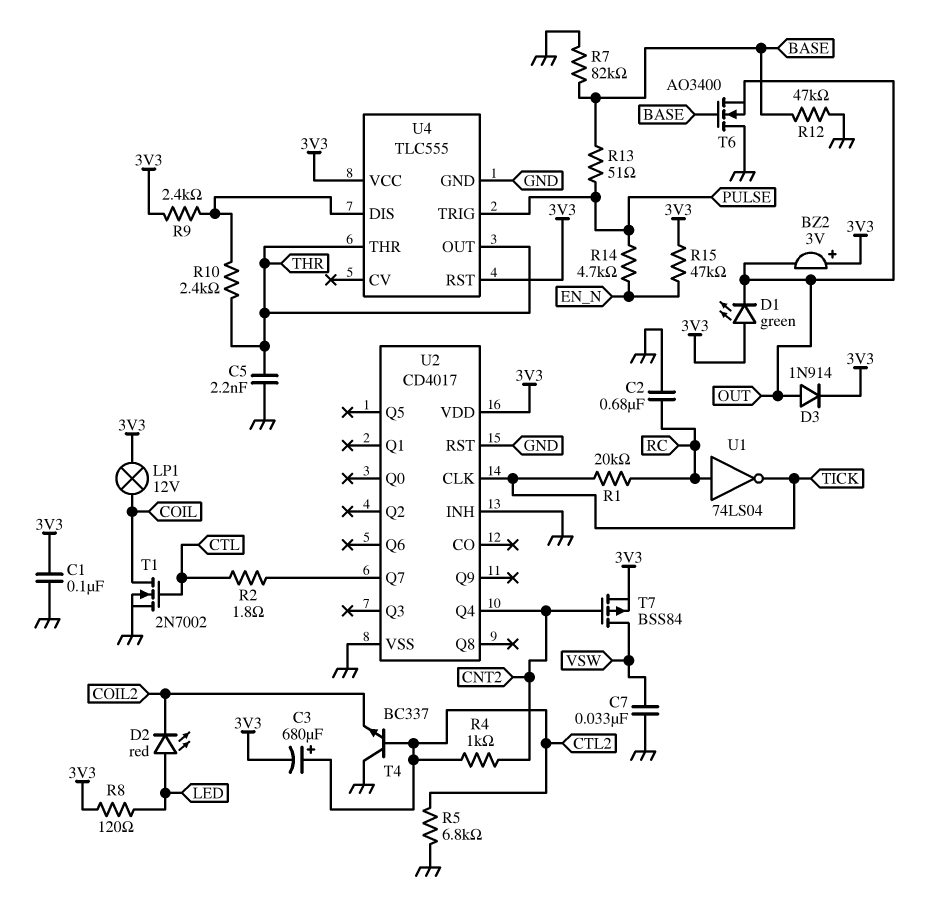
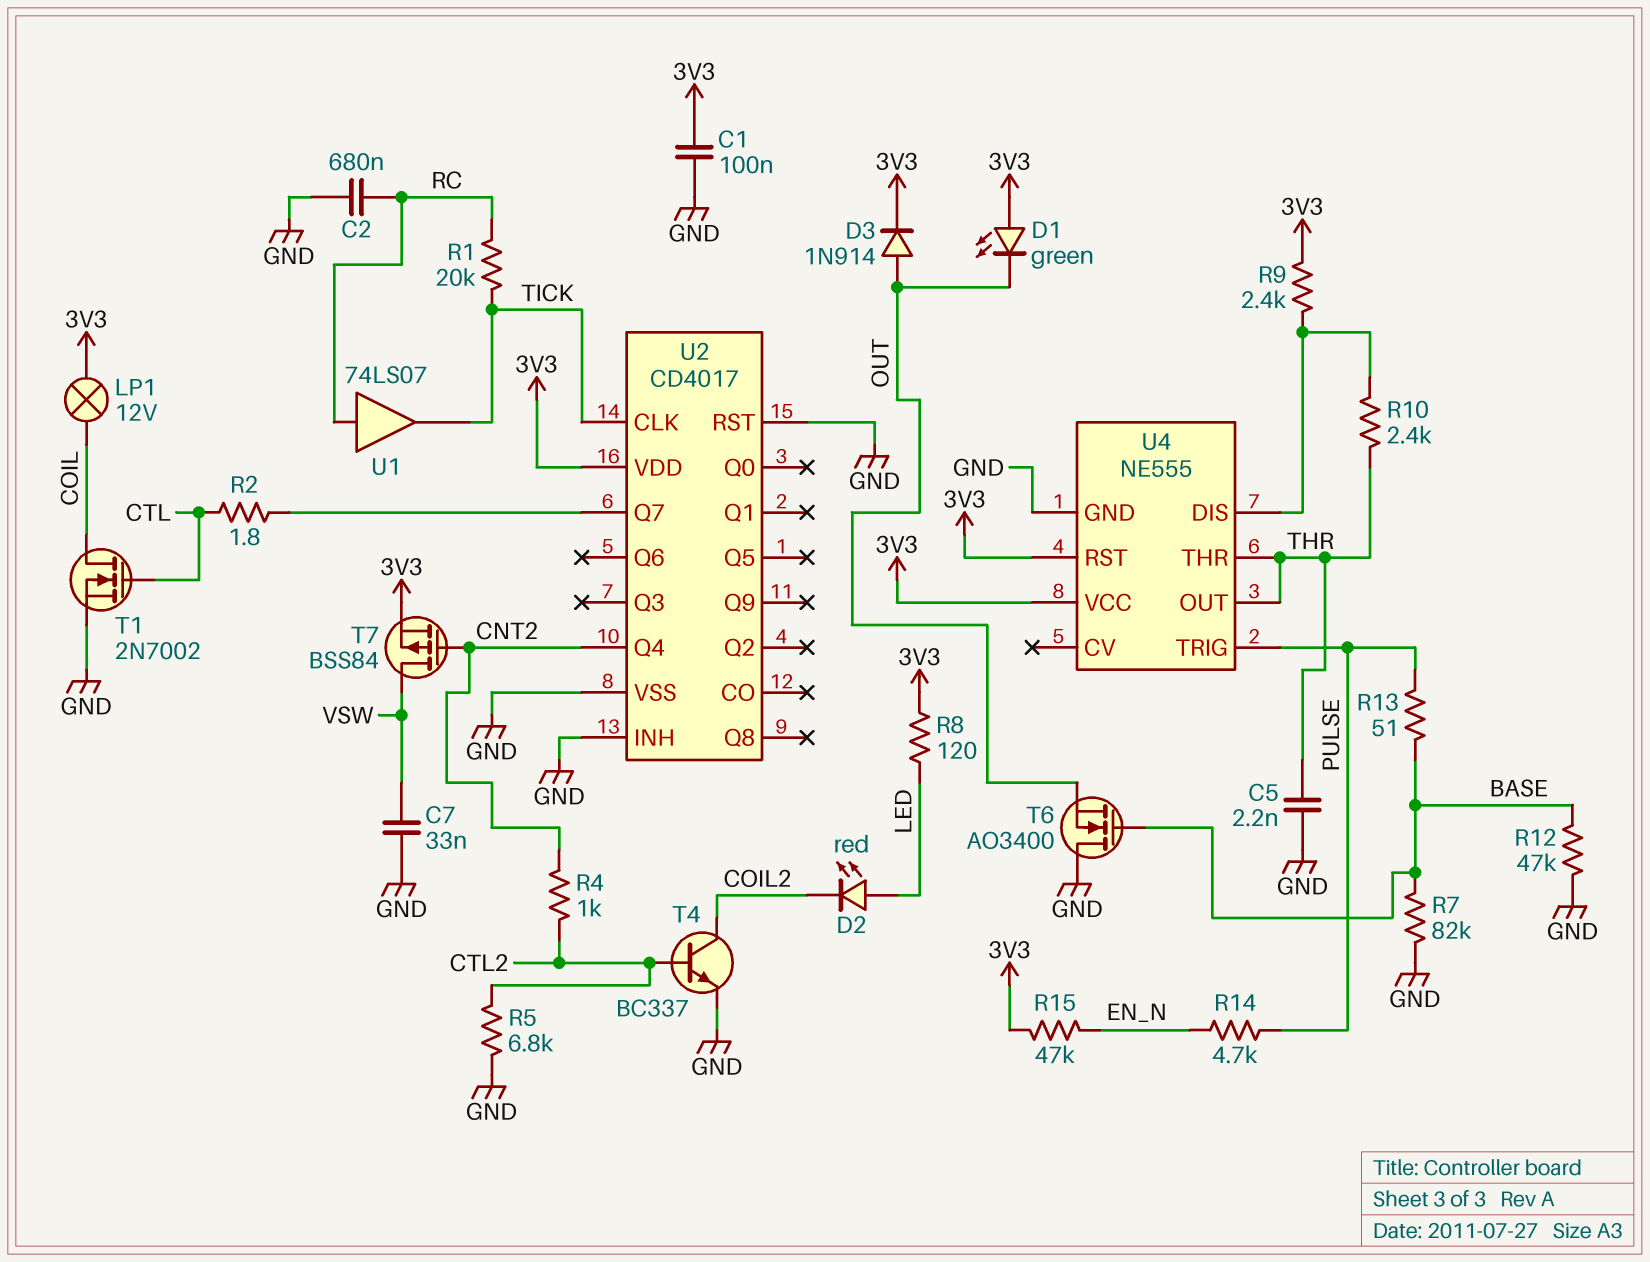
BZ2: buzzer 3V (plus 3V3, minus OUT) -> none
C3: 680uF (plus CTL2, minus 3V3) -> none
T4: NPN BC337 (B CTL2, C GND, E COIL2) -> NPN BC337 (B CTL2, C COIL2, E GND)
U1: NOT 74LS04 (in RC, out TICK) -> buffer 74LS07 (in RC, out TICK)
U4: TLC555 -> NE555

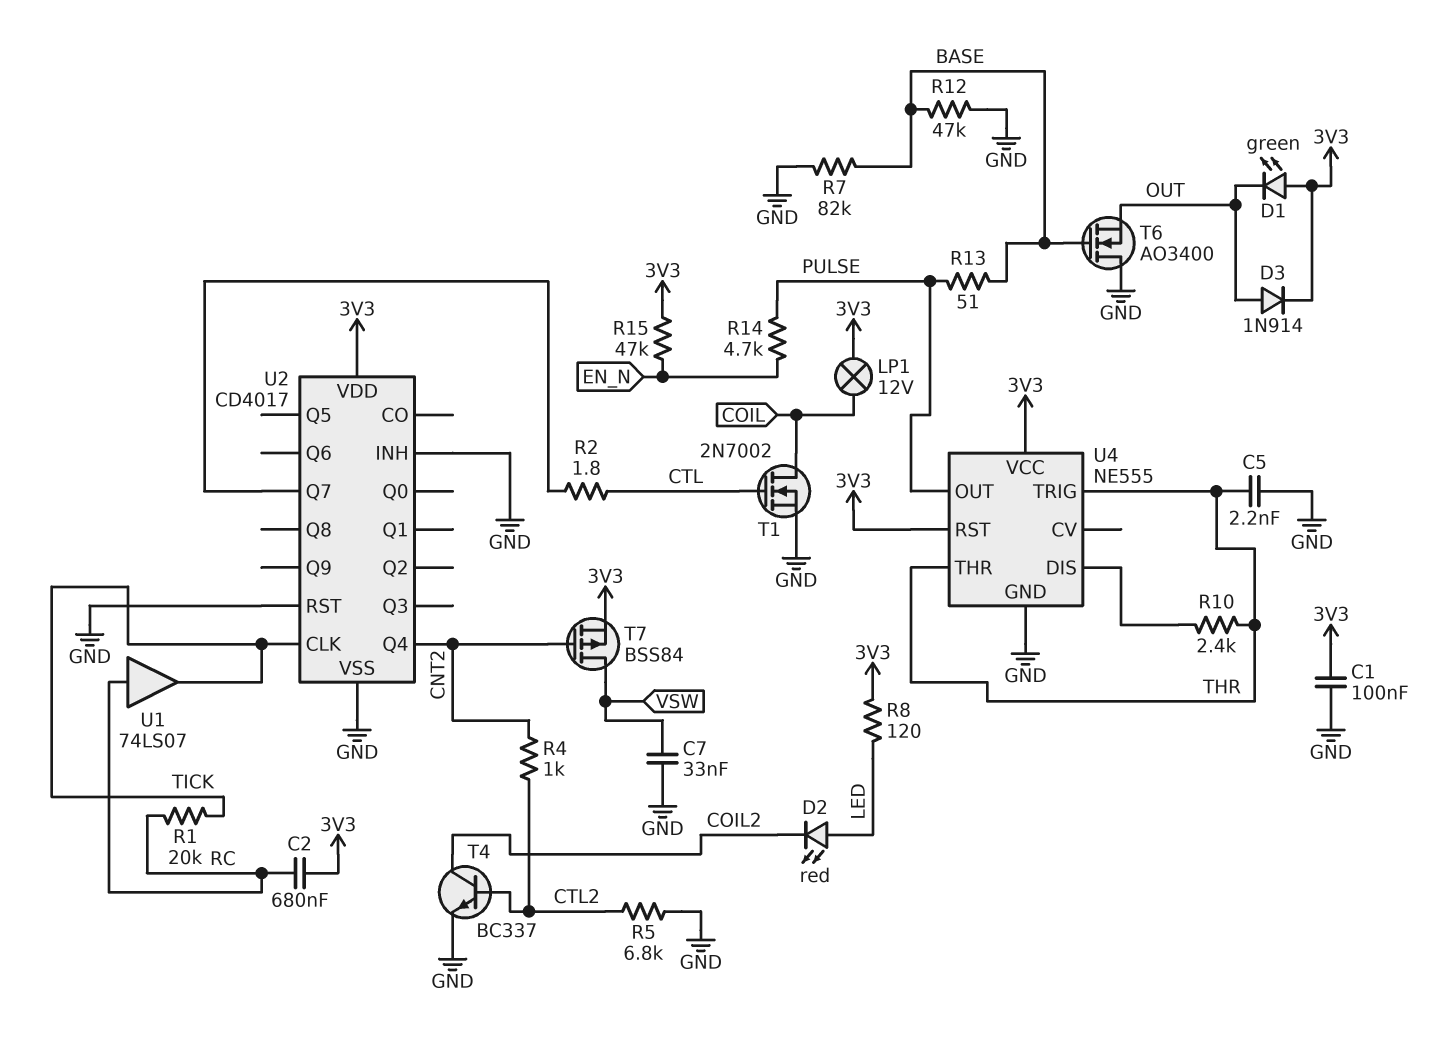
C2: 680nF (GND, RC) -> 680nF (3V3, RC)
R9: 2.4k (3V3, U4/DIS) -> none
U4 pin OUT: THR -> PULSE
U4 pin TRIG: PULSE -> THR

